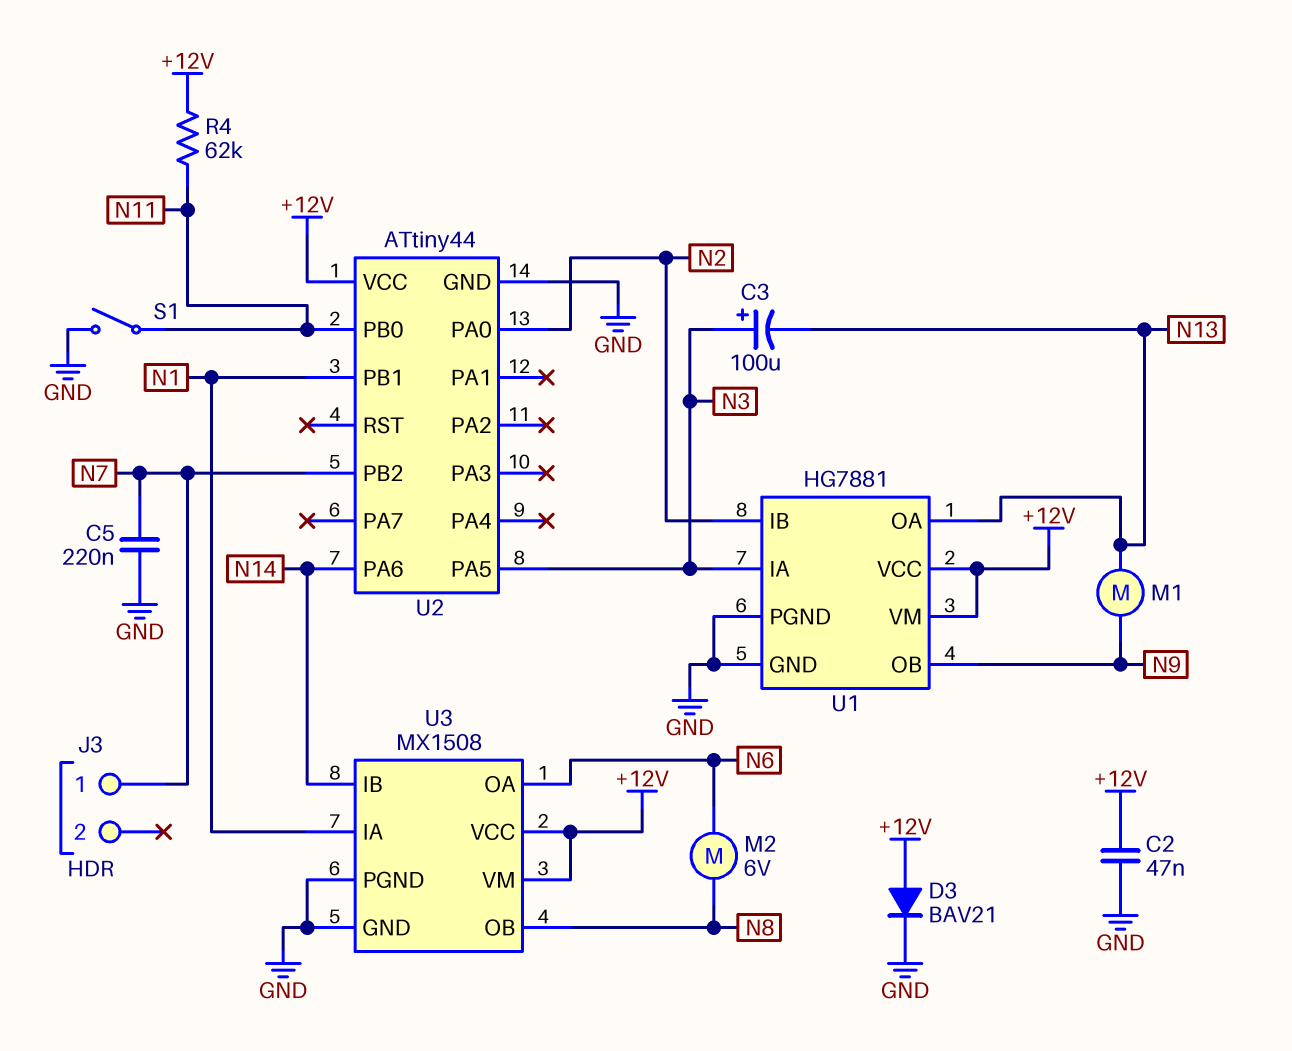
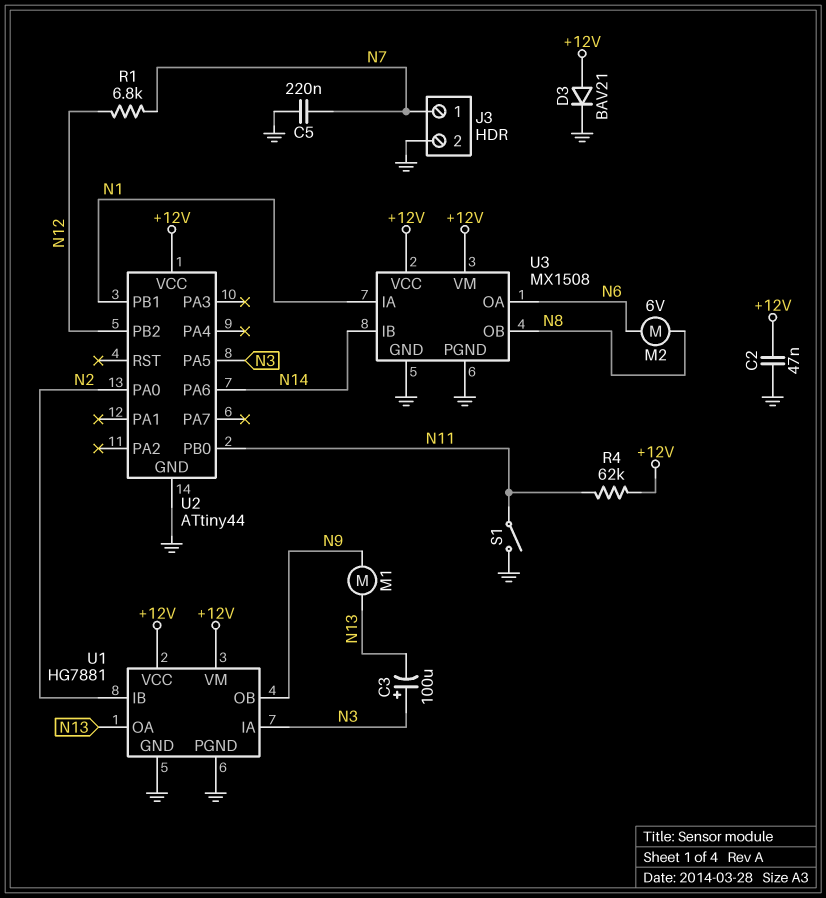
J3 pin 2: none -> GND
R1: none -> 6.8k (N7, N12)
U2 pin PB2: N7 -> N12

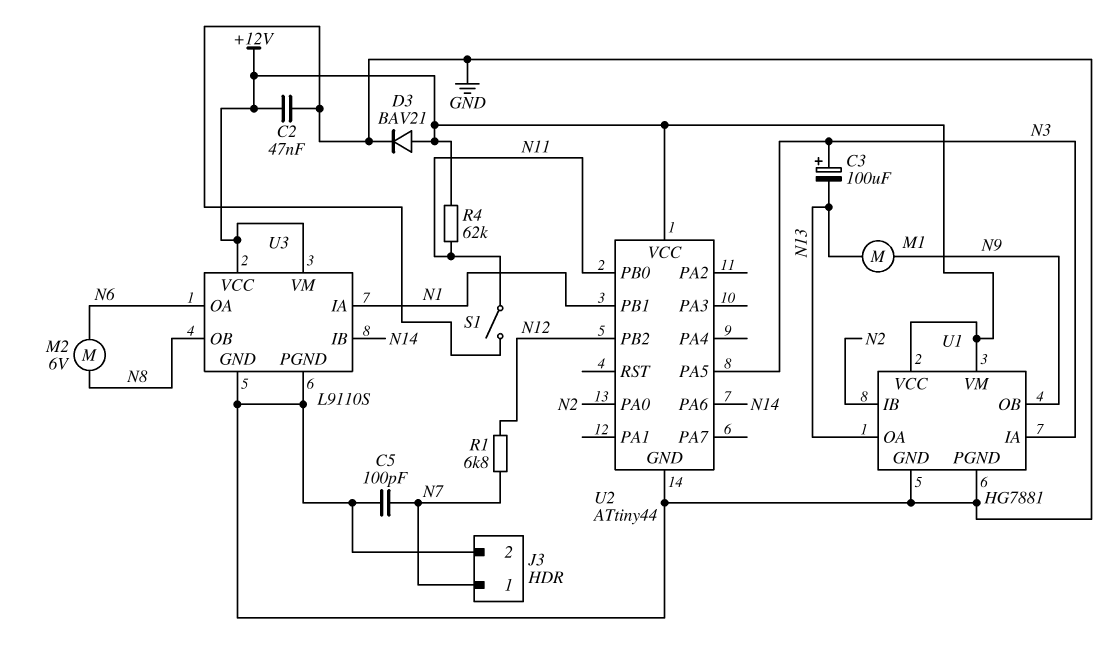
C5: 220nF (GND, N7) -> 100pF (GND, N7)
U3: MX1508 -> L9110S

